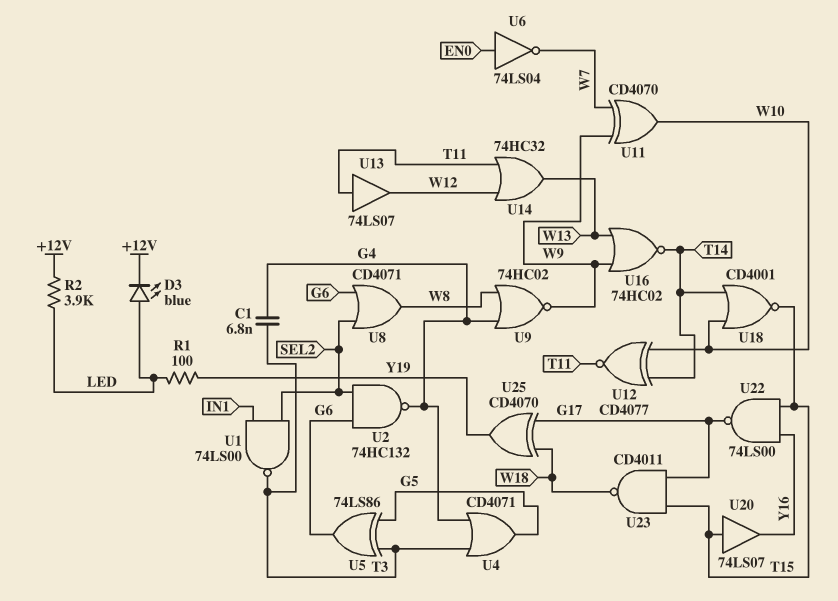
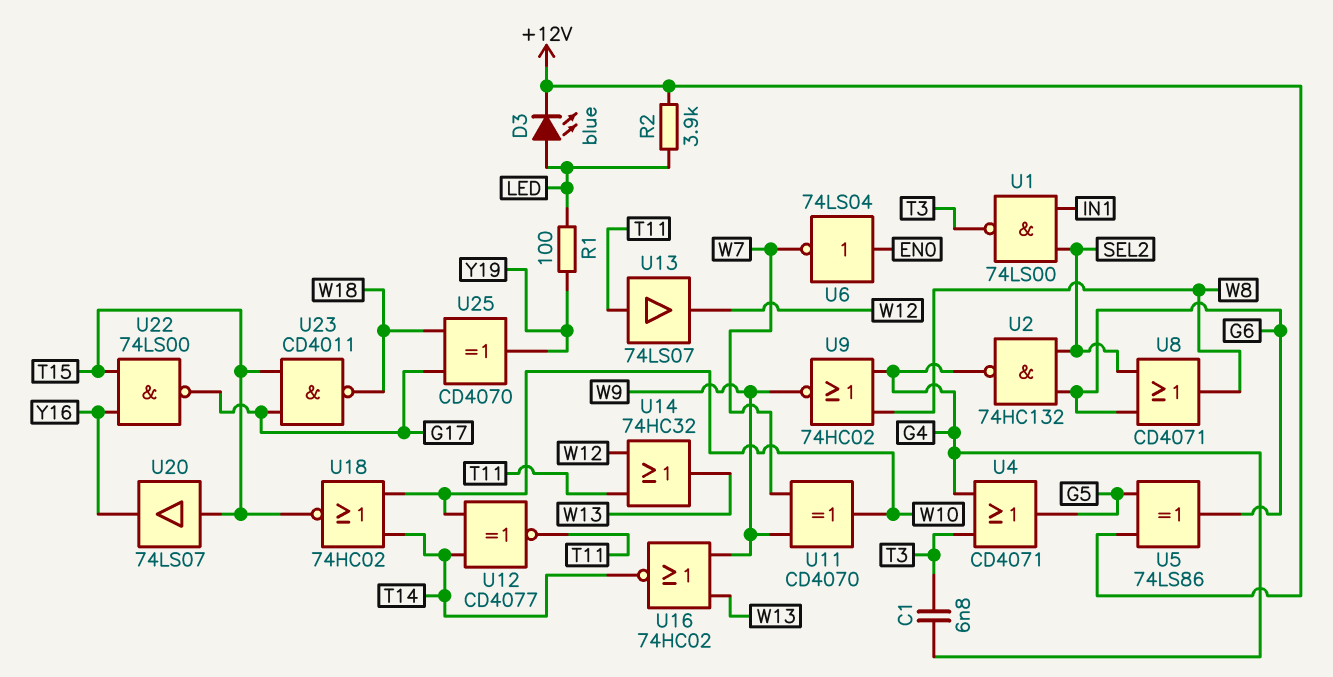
U5: XOR 74LS86 (in G5, in T3, out G6) -> XOR 74LS86 (in +12V, in G5, out G6)
U18: NOR CD4001 (in T14, in W10, out T15) -> NOR 74HC02 (in T14, in W10, out T15)

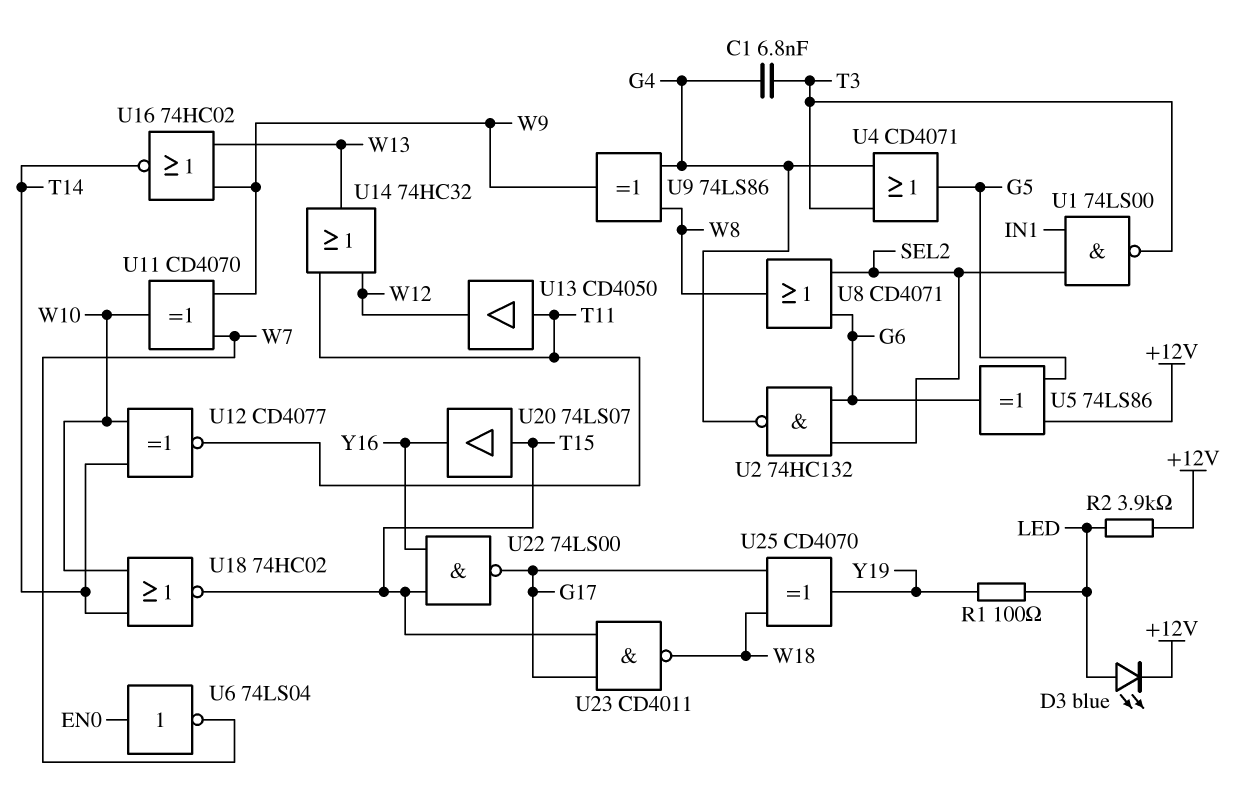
U9: NOR 74HC02 (in G4, in W8, out W9) -> XOR 74LS86 (in G4, in W8, out W9)
U13: buffer 74LS07 (in T11, out W12) -> buffer CD4050 (in T11, out W12)

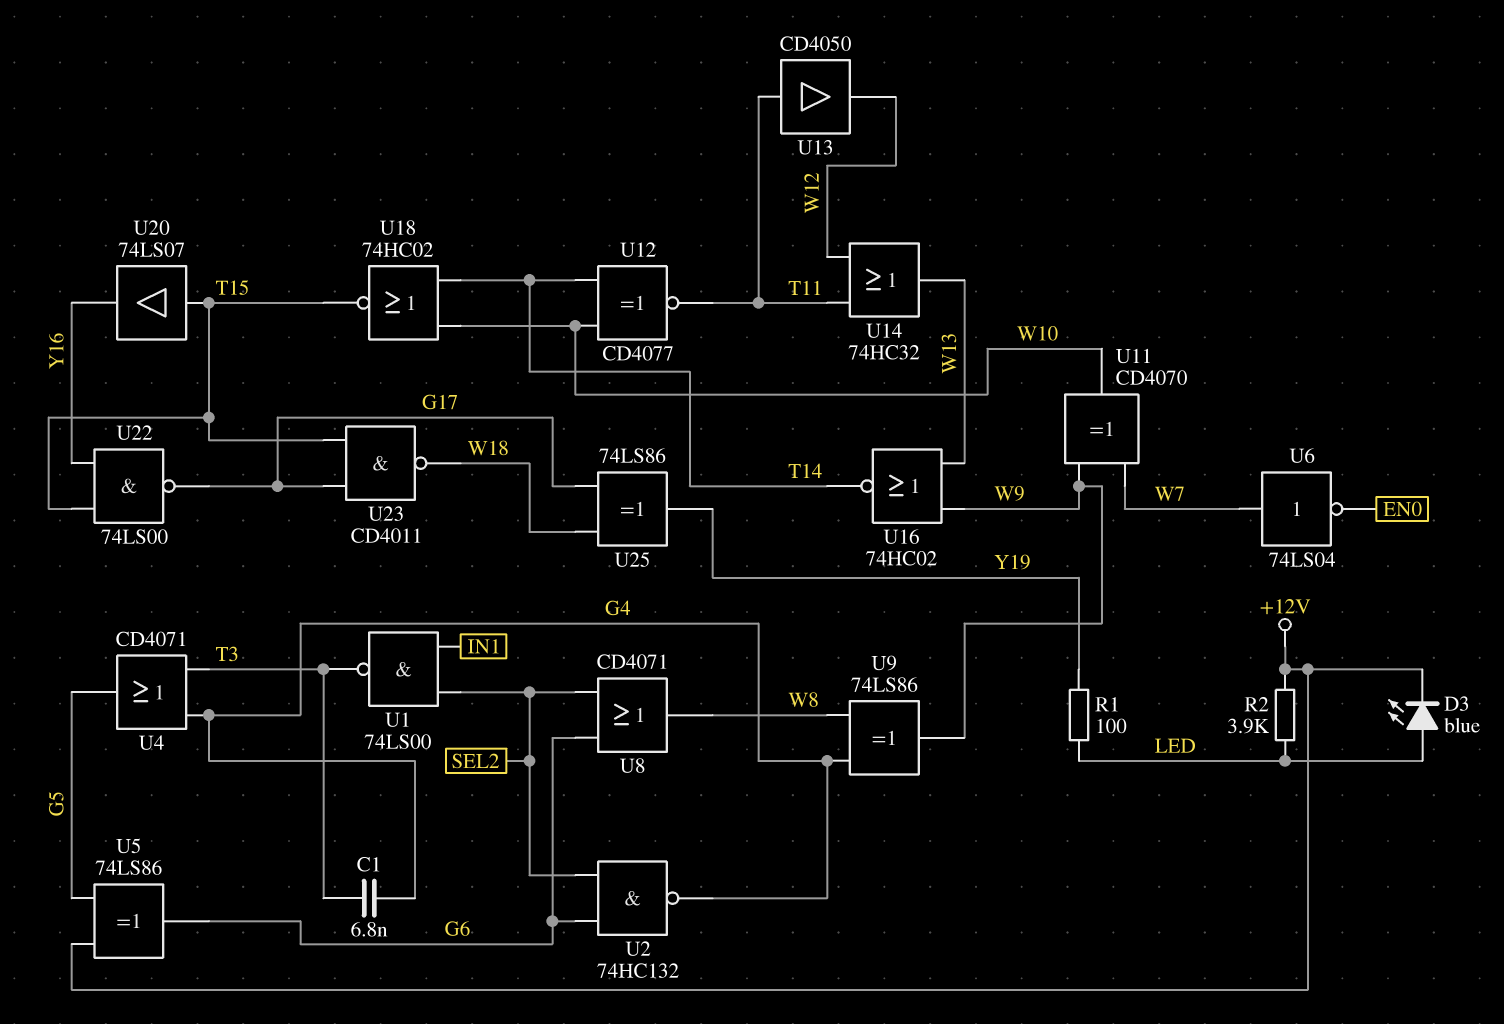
U6: NOT 74LS04 (in EN0, out W7) -> NOT 74LS04 (in W7, out EN0)
U25: XOR CD4070 (in G17, in W18, out Y19) -> XOR 74LS86 (in G17, in W18, out Y19)

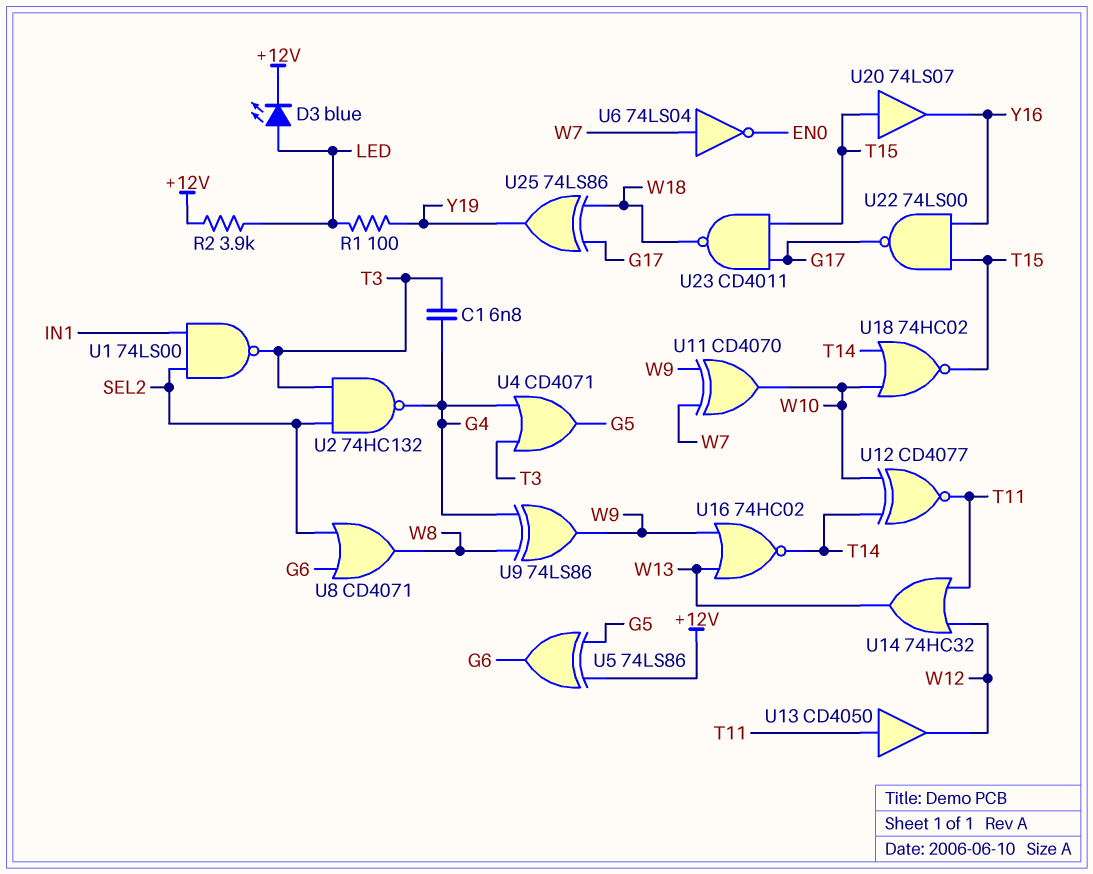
U2: NAND 74HC132 (in G6, in SEL2, out G4) -> NAND 74HC132 (in SEL2, in T3, out G4)

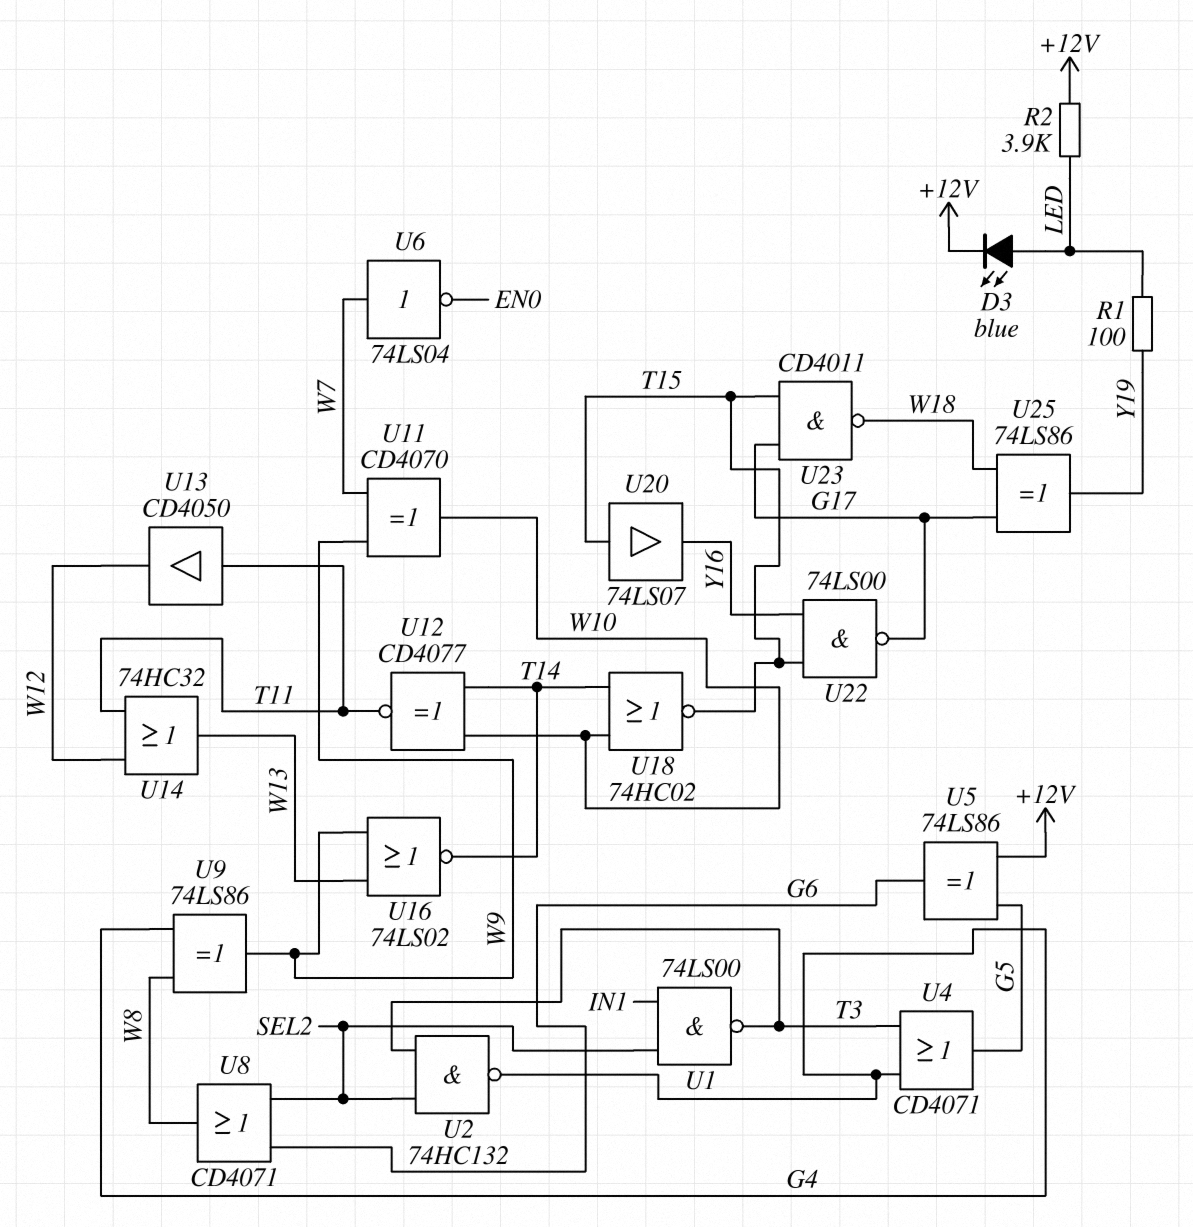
C1: 6.8nF (G4, T3) -> none
U16: NOR 74HC02 (in W9, in W13, out T14) -> NOR 74LS02 (in W9, in W13, out T14)

